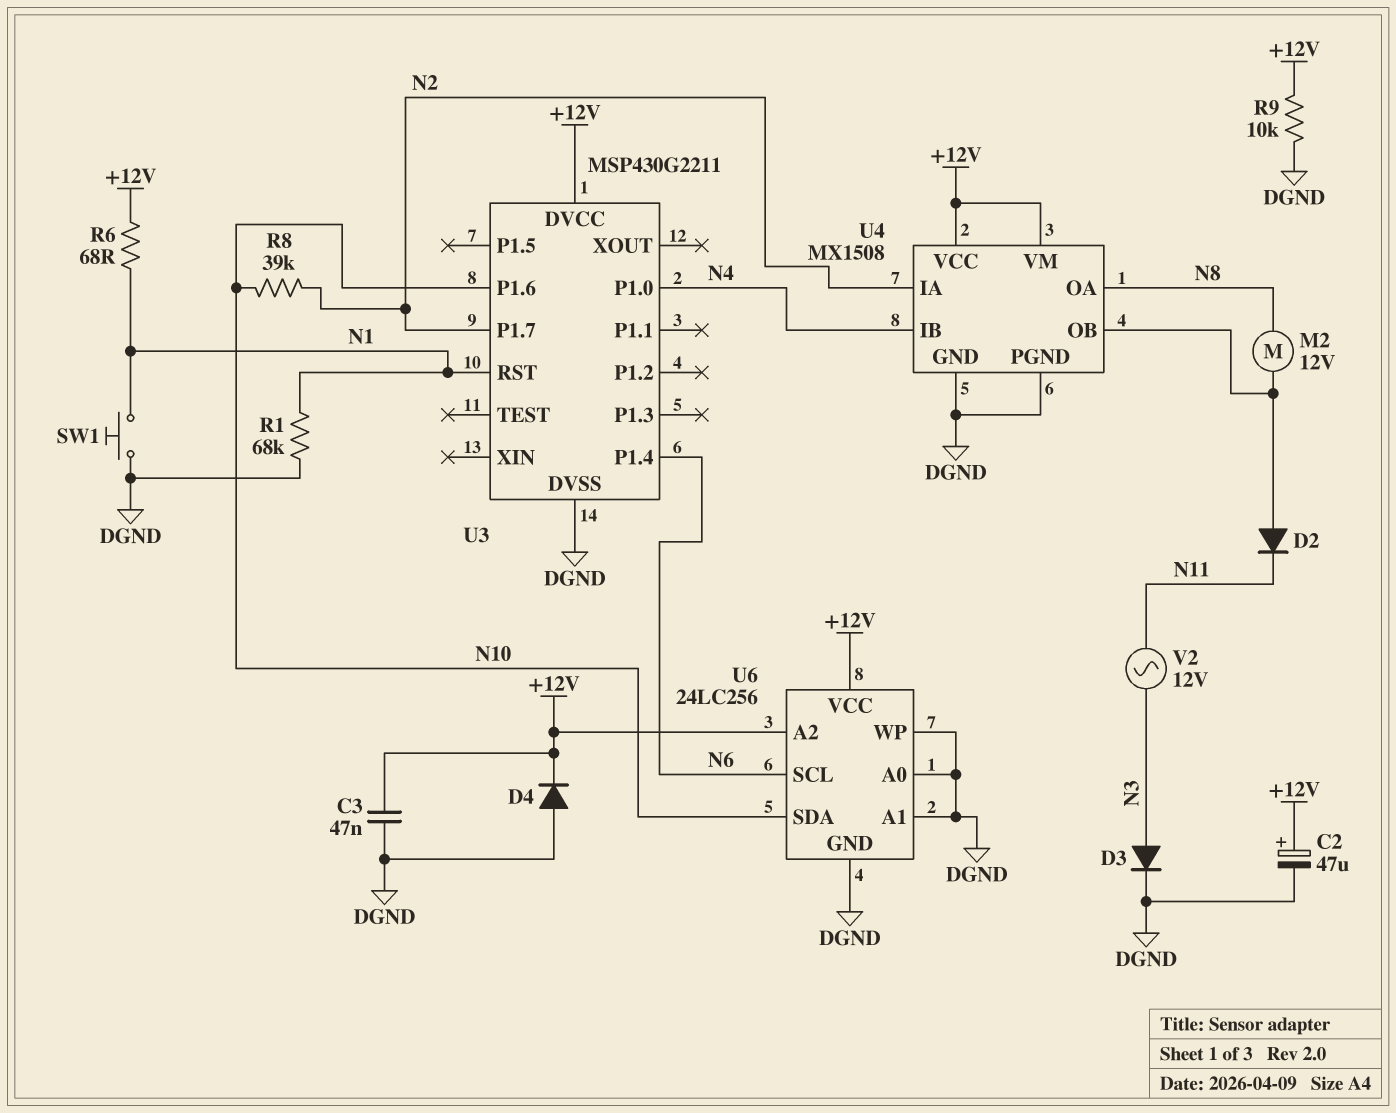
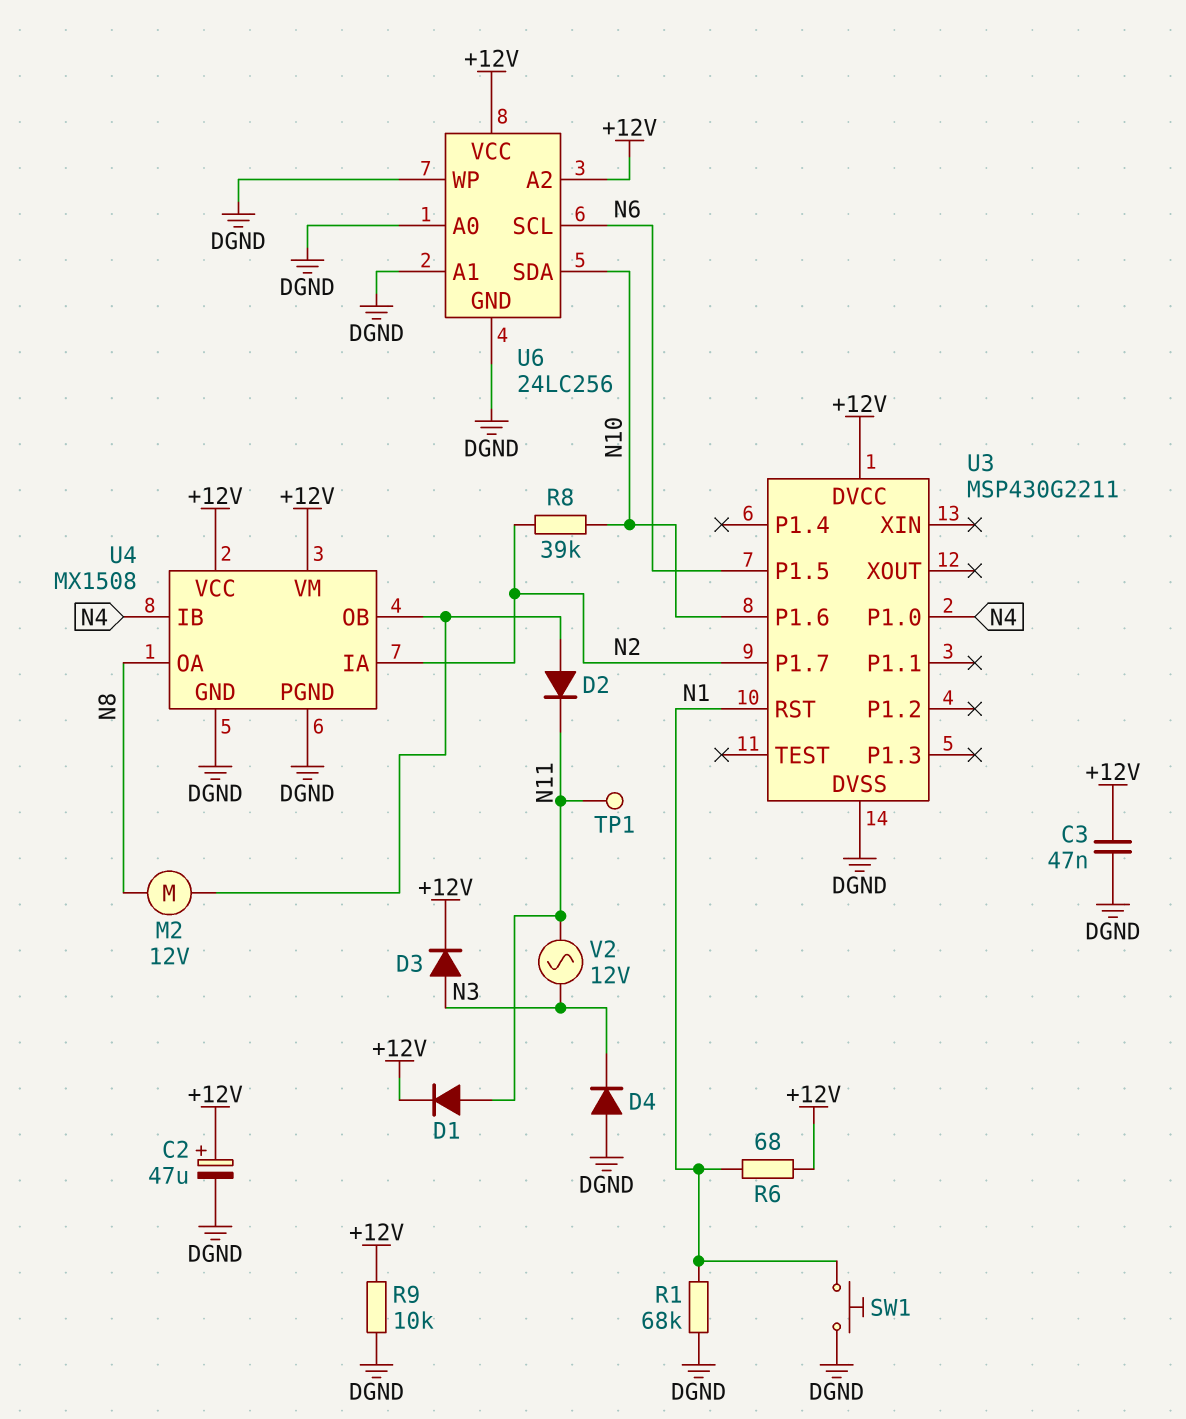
D1: none -> diode (A N11, K +12V)
D3: diode (A N3, K DGND) -> diode (A N3, K +12V)
D4: diode (A DGND, K +12V) -> diode (A DGND, K N3)
TP1: none -> test point (N11)
U3 pin P1.4: N6 -> none
U3 pin P1.5: none -> N6

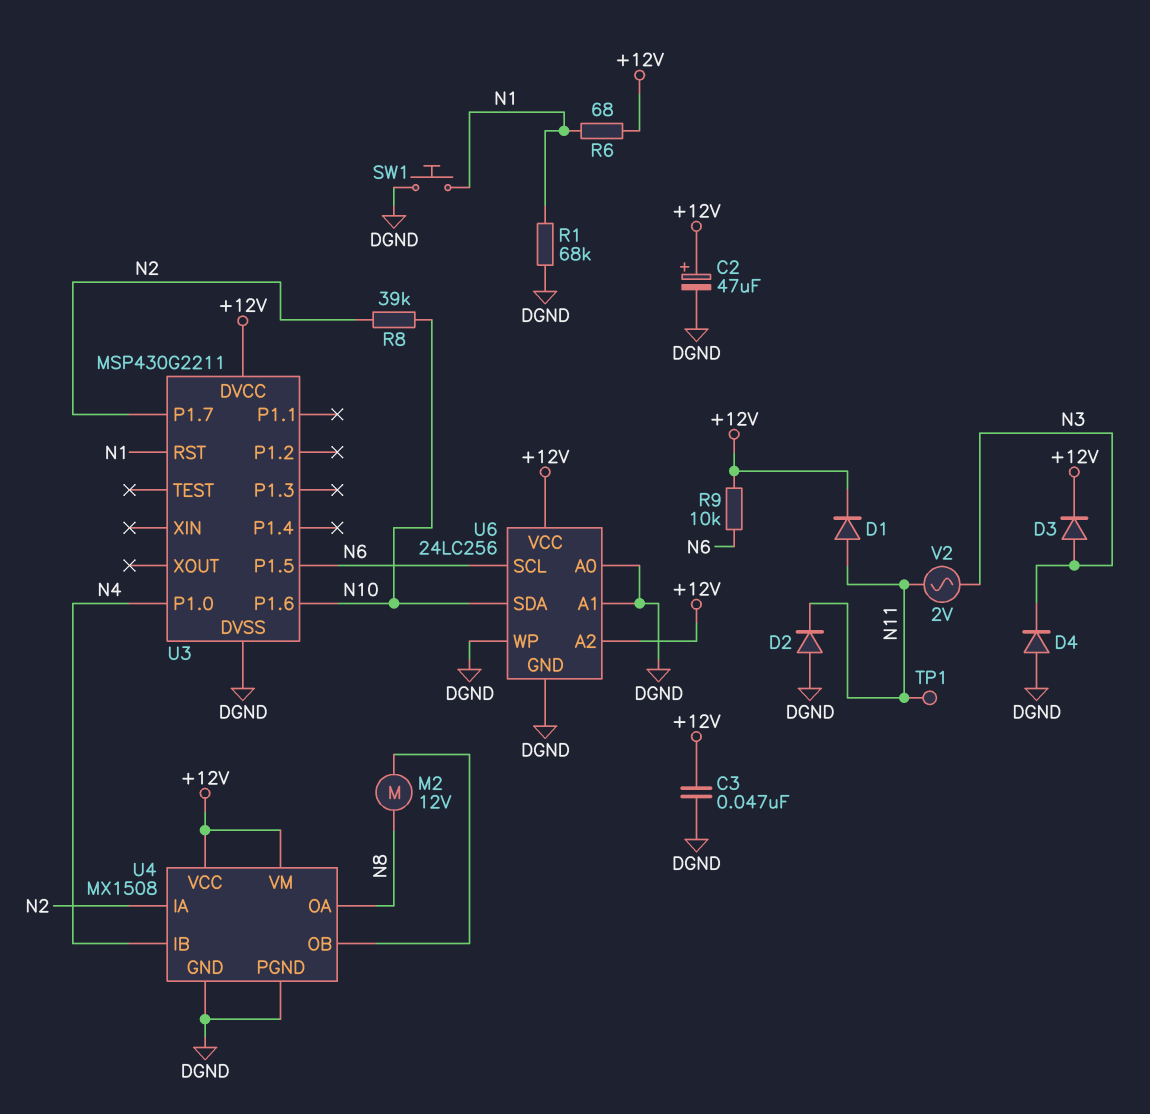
D2: diode (A U4/OB, K N11) -> diode (A DGND, K N11)
R9: 10k (+12V, DGND) -> 10k (+12V, N6)
V2: AC 12V (N3, N11) -> AC 2V (N3, N11)

